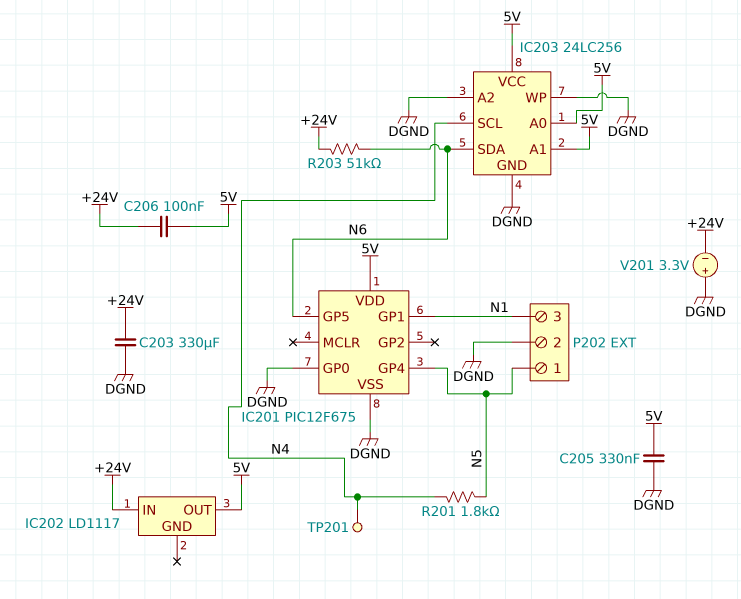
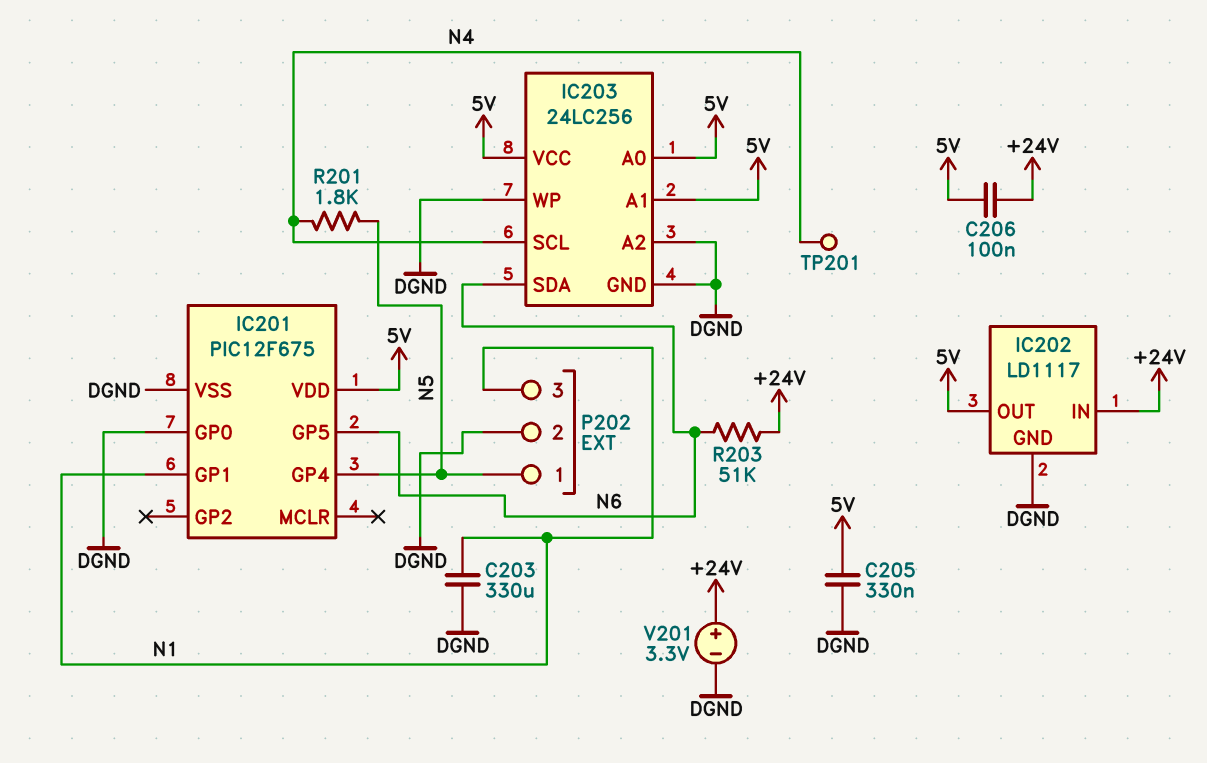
C203: 330uF (+24V, DGND) -> 330uF (DGND, N1)
IC202 pin GND: none -> DGND
V201: 3.3V (plus DGND, minus +24V) -> 3.3V (plus +24V, minus DGND)

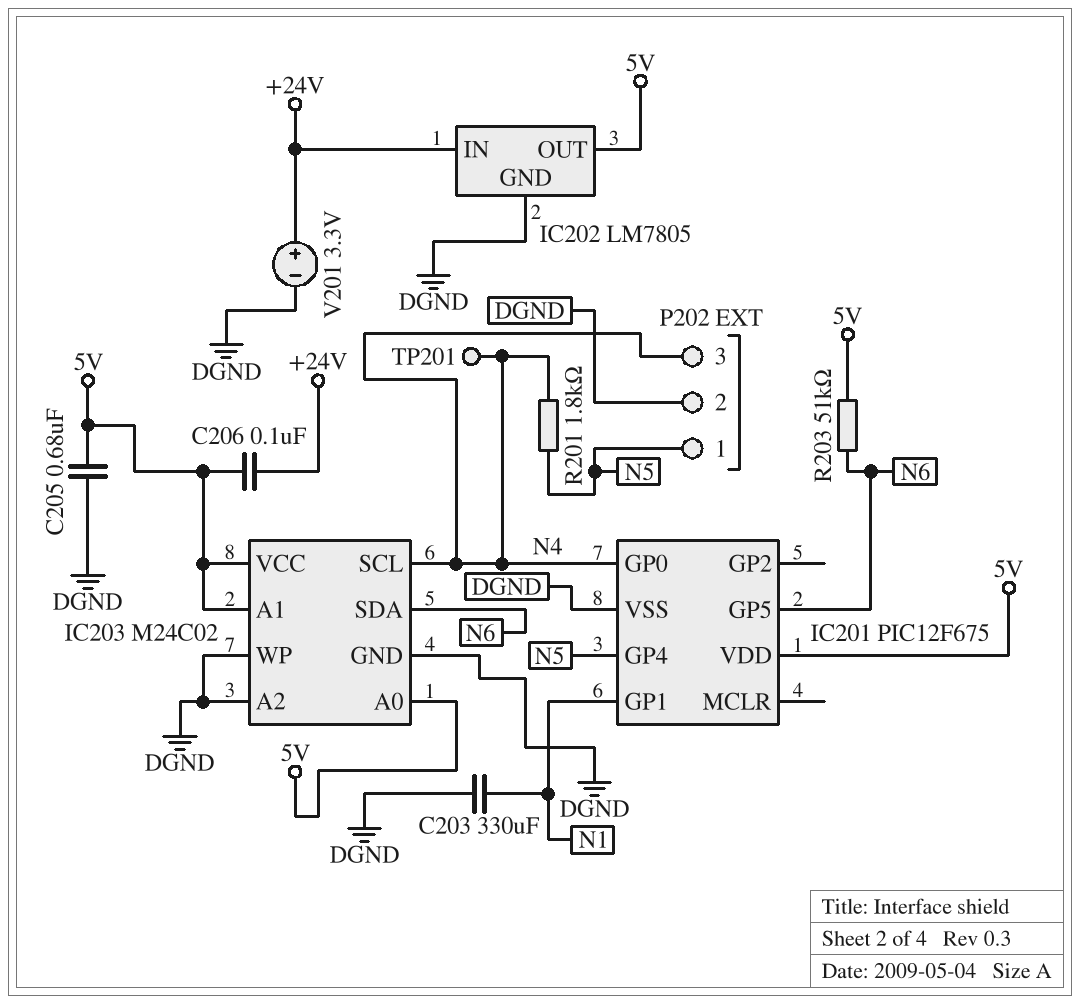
C205: 330nF (5V, DGND) -> 680nF (5V, DGND)
IC201 pin GP0: DGND -> N4
IC202: LD1117 -> LM7805
IC203: 24LC256 -> M24C02
P202 pin 3: N1 -> N4
R203: 51k (+24V, N6) -> 51k (5V, N6)

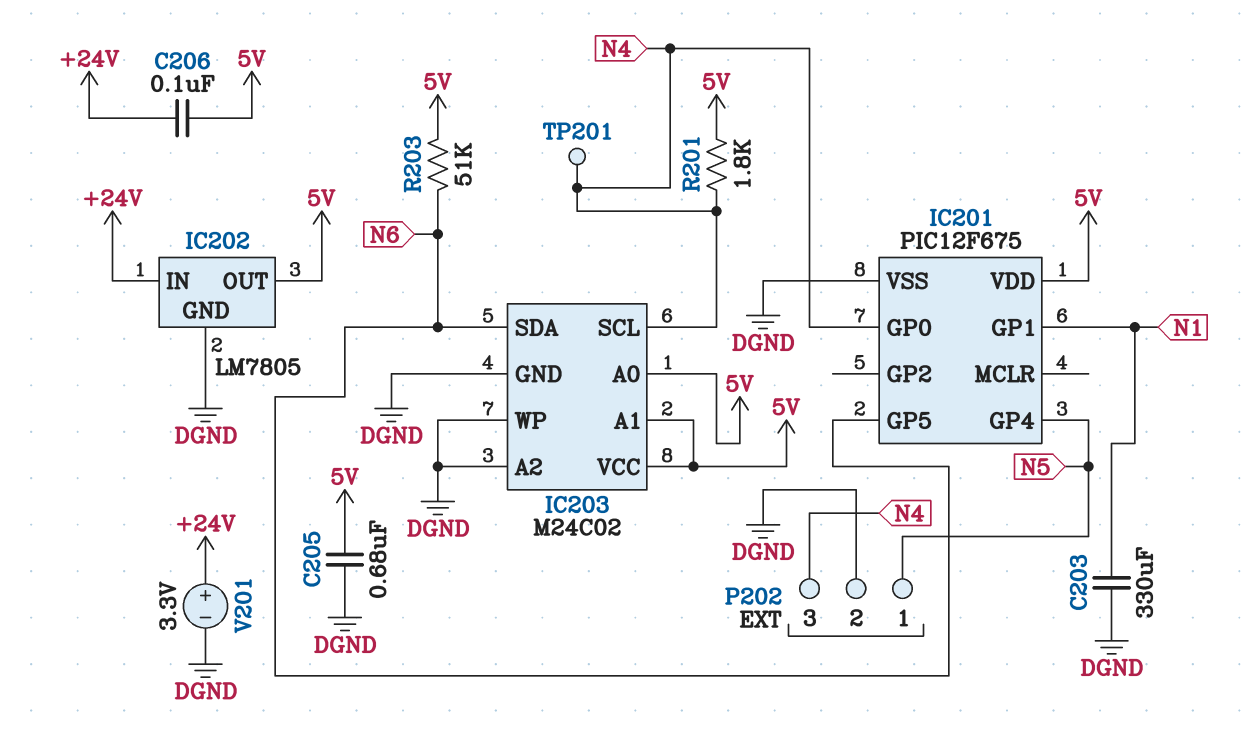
R201: 1.8k (N4, N5) -> 1.8k (5V, N4)

